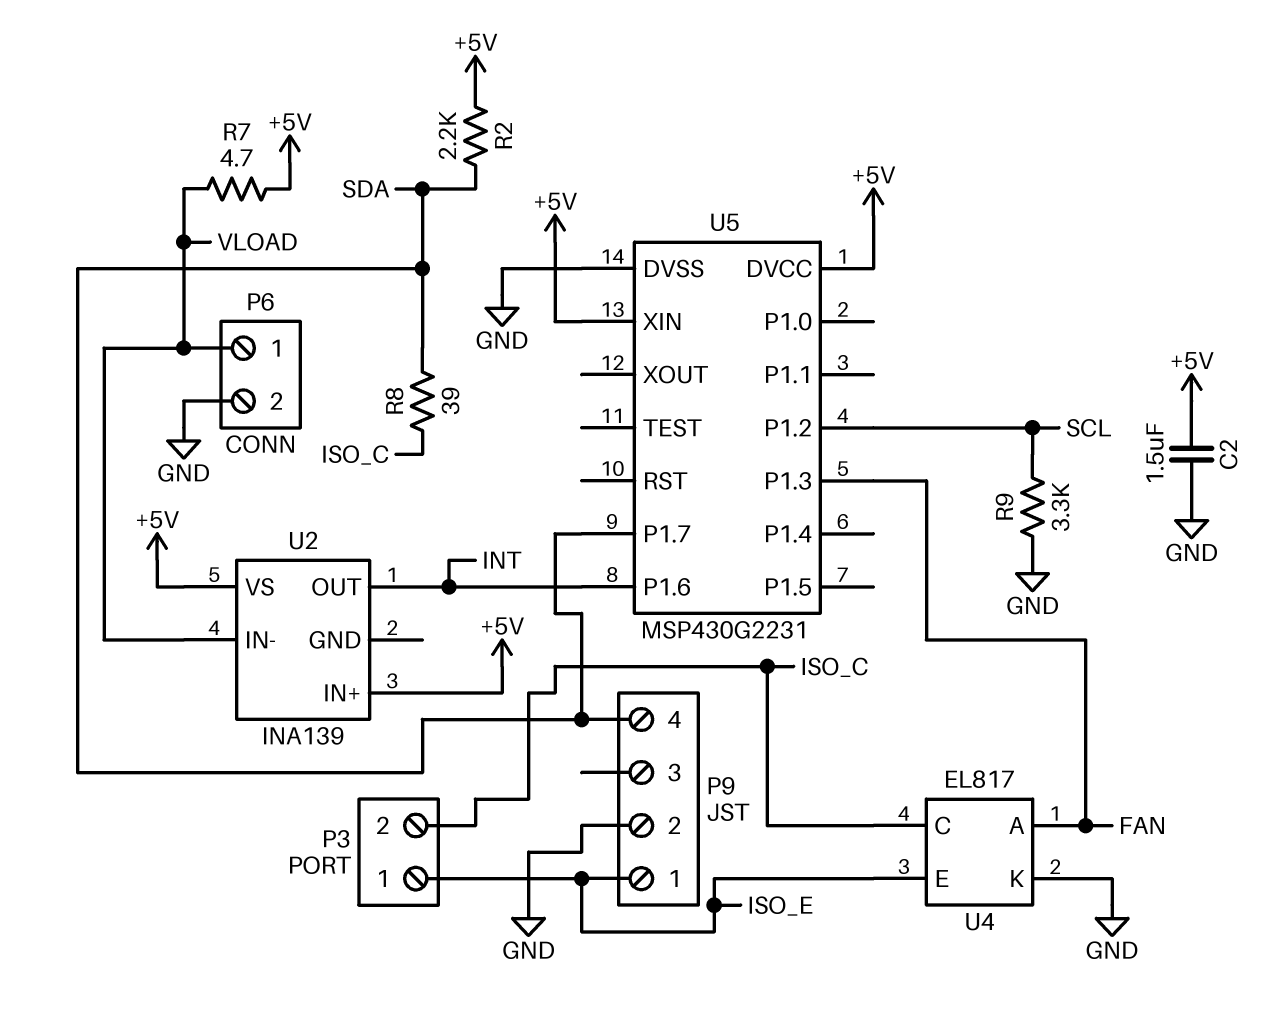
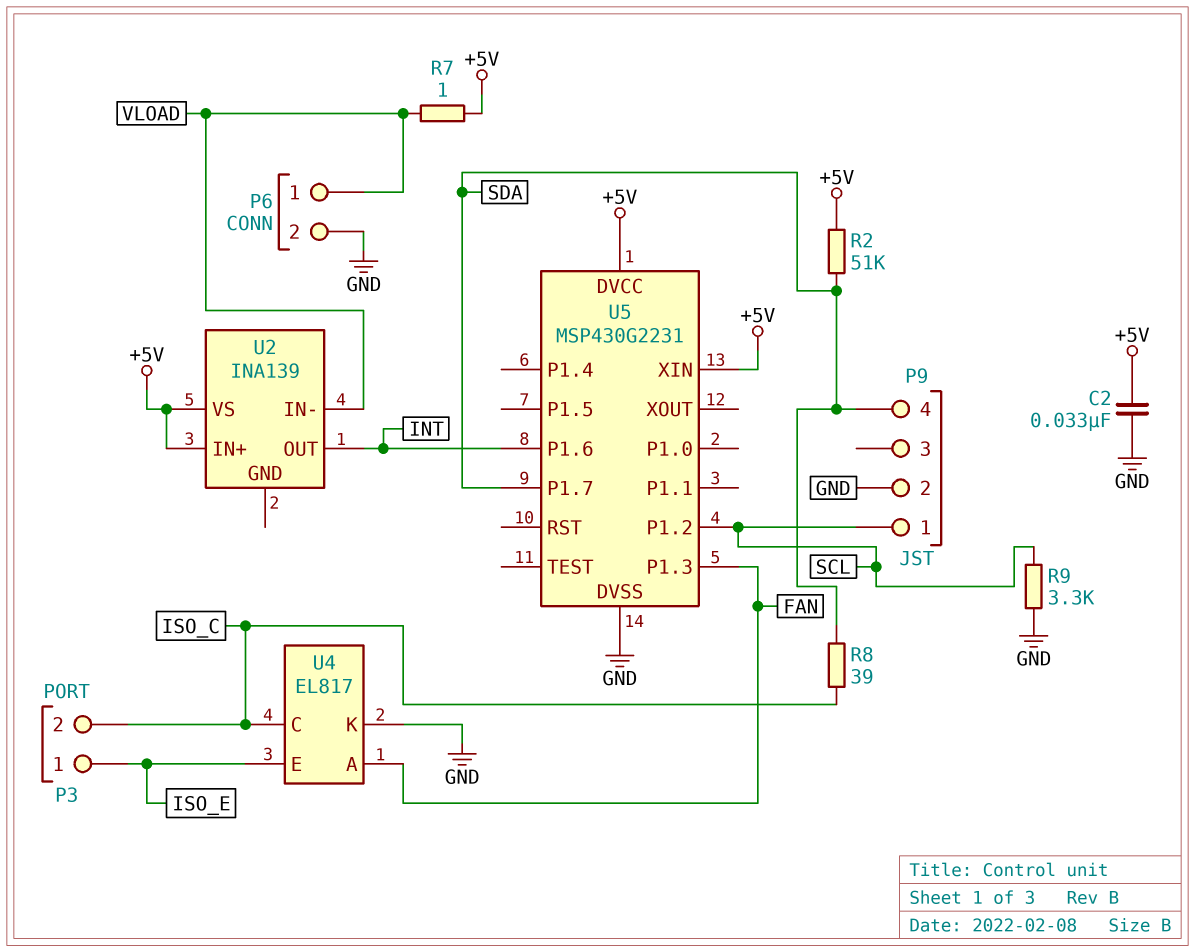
C2: 1.5uF (+5V, GND) -> 33nF (+5V, GND)
P9 pin 1: ISO_E -> SCL
R2: 2.2k (+5V, SDA) -> 51k (+5V, SDA)
R7: 4.7 (+5V, VLOAD) -> 1 (+5V, VLOAD)

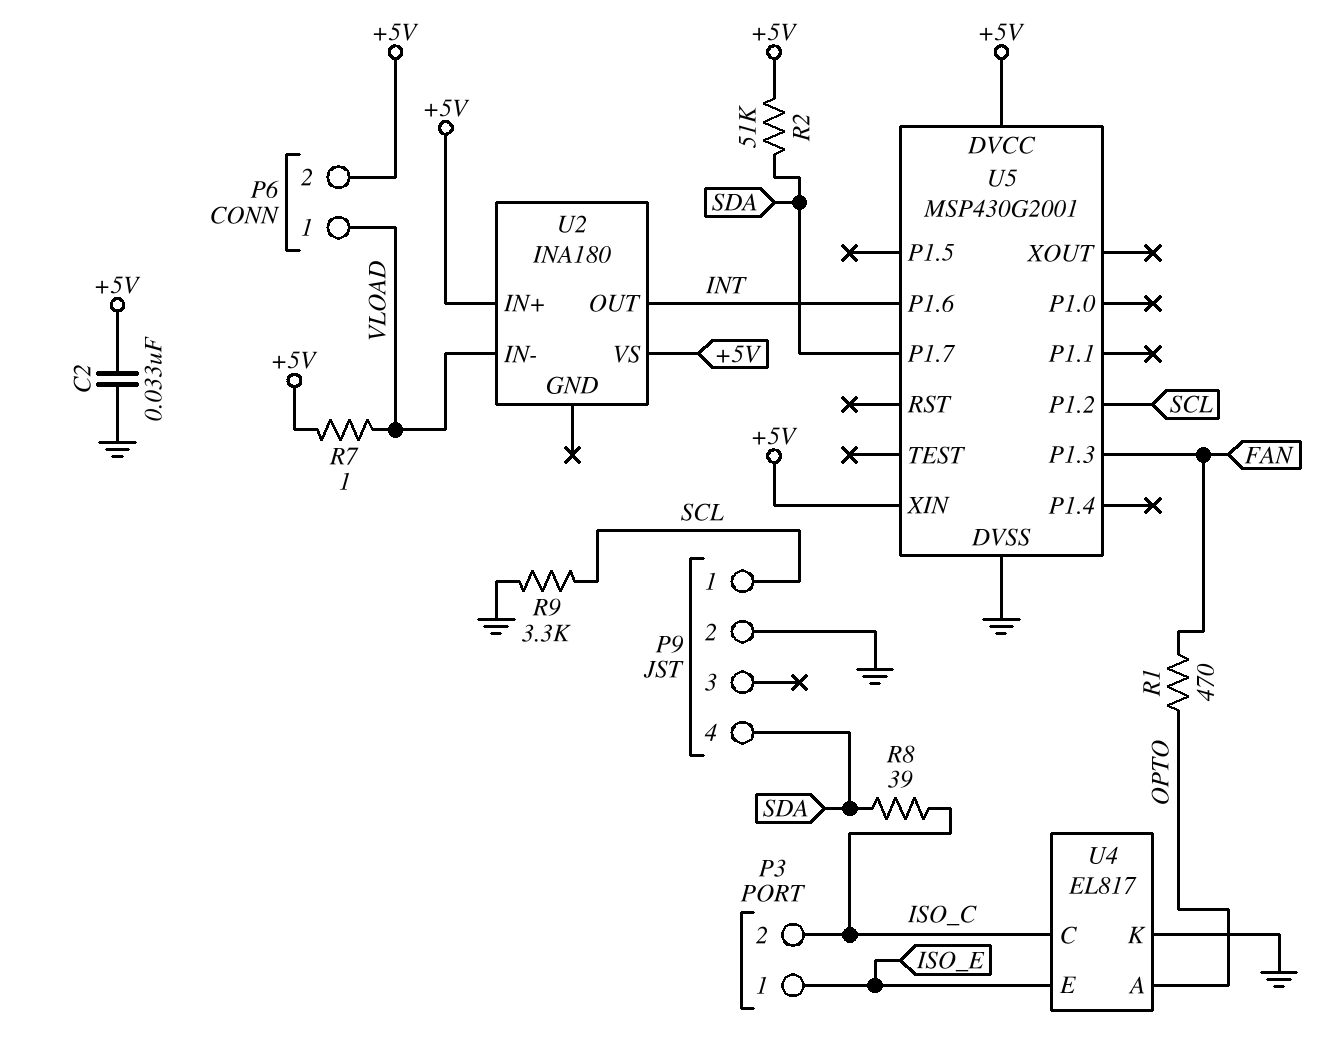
P6 pin 2: GND -> +5V
R1: none -> 470 (FAN, OPTO)
U2: INA139 -> INA180
U4 pin A: FAN -> OPTO
U5: MSP430G2231 -> MSP430G2001

